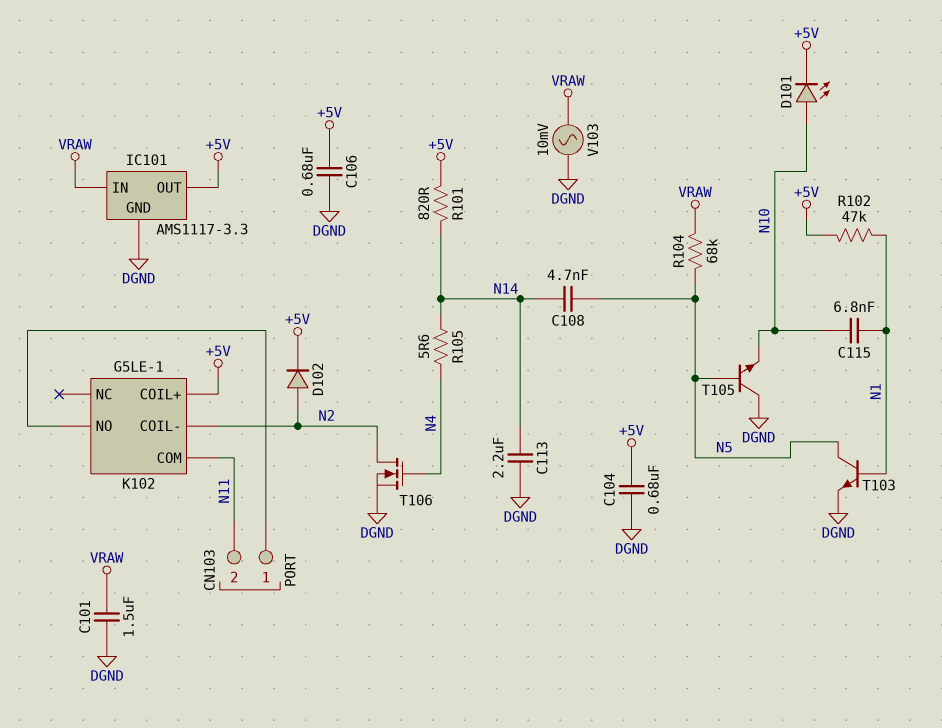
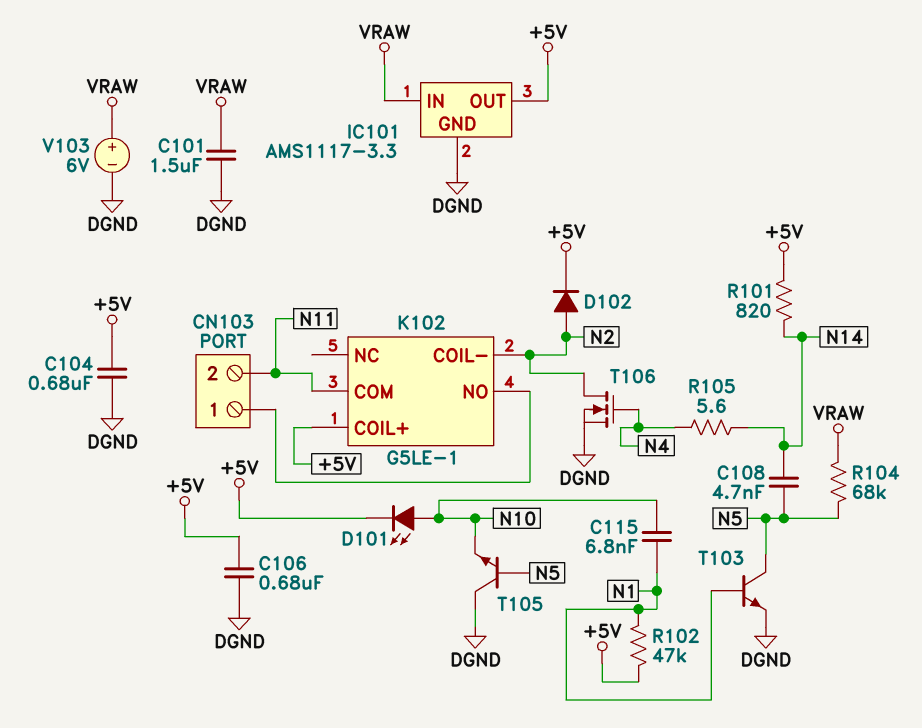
C113: 2.2uF (DGND, N14) -> none
V103: AC 10mV (DGND, VRAW) -> 6V (plus VRAW, minus DGND)

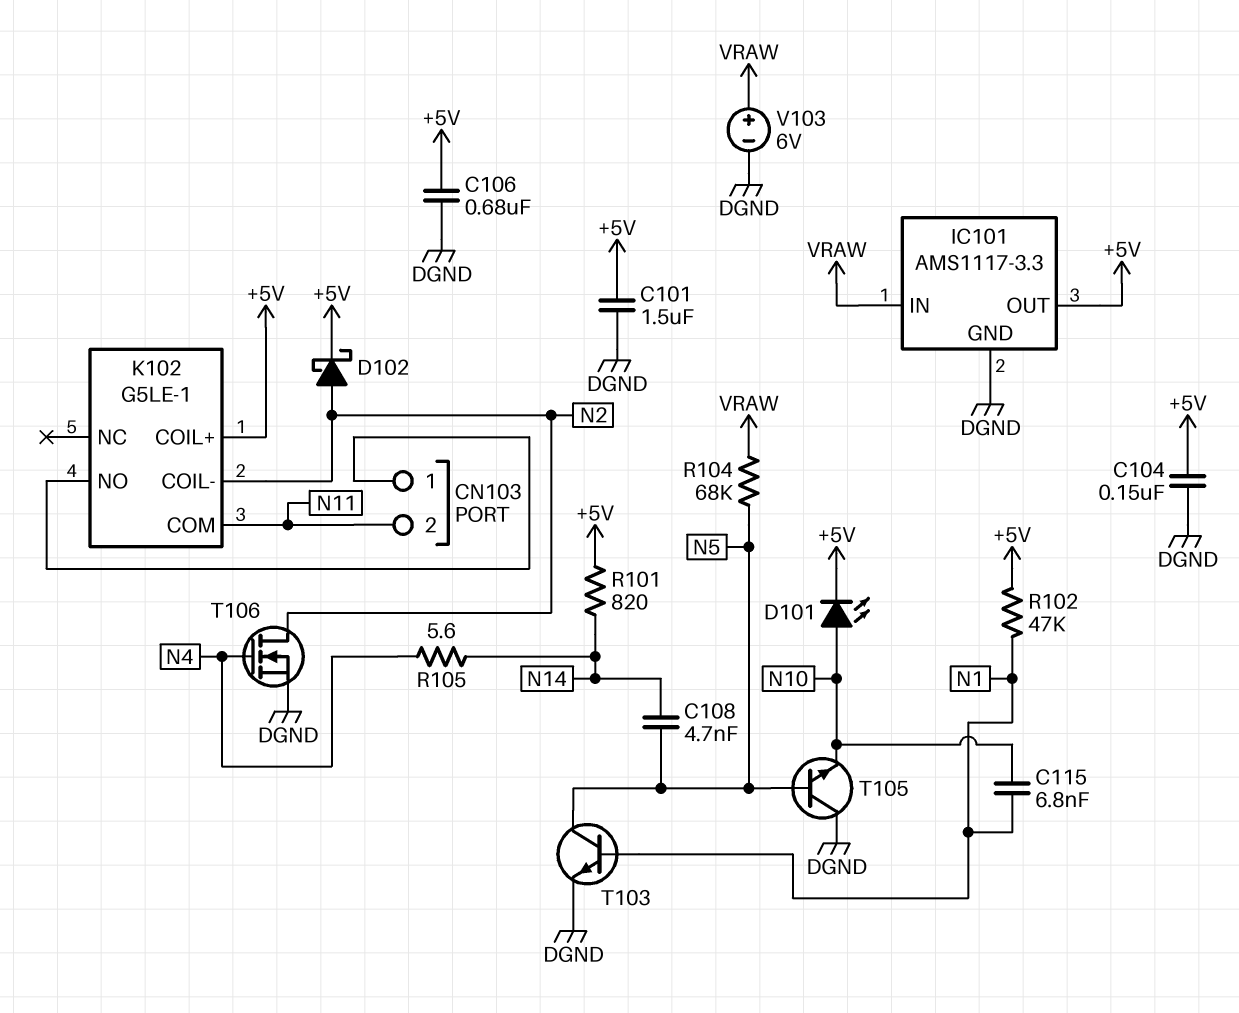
C101: 1.5uF (DGND, VRAW) -> 1.5uF (+5V, DGND)
C104: 680nF (+5V, DGND) -> 150nF (+5V, DGND)
D102: diode (A N2, K +5V) -> schottky (A N2, K +5V)

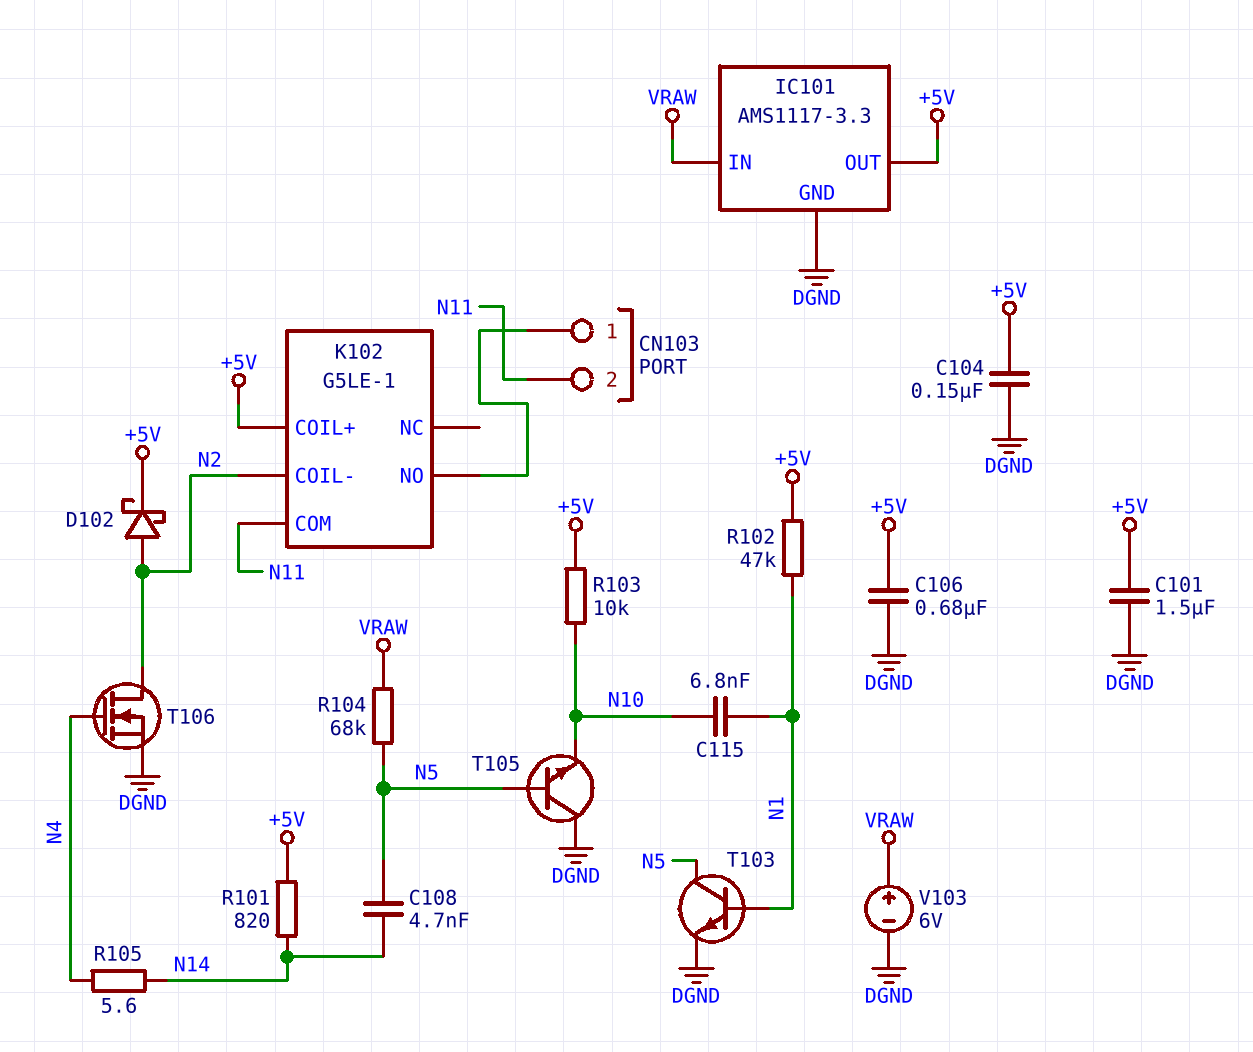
D101: LED (A N10, K +5V) -> none
R103: none -> 10k (+5V, N10)

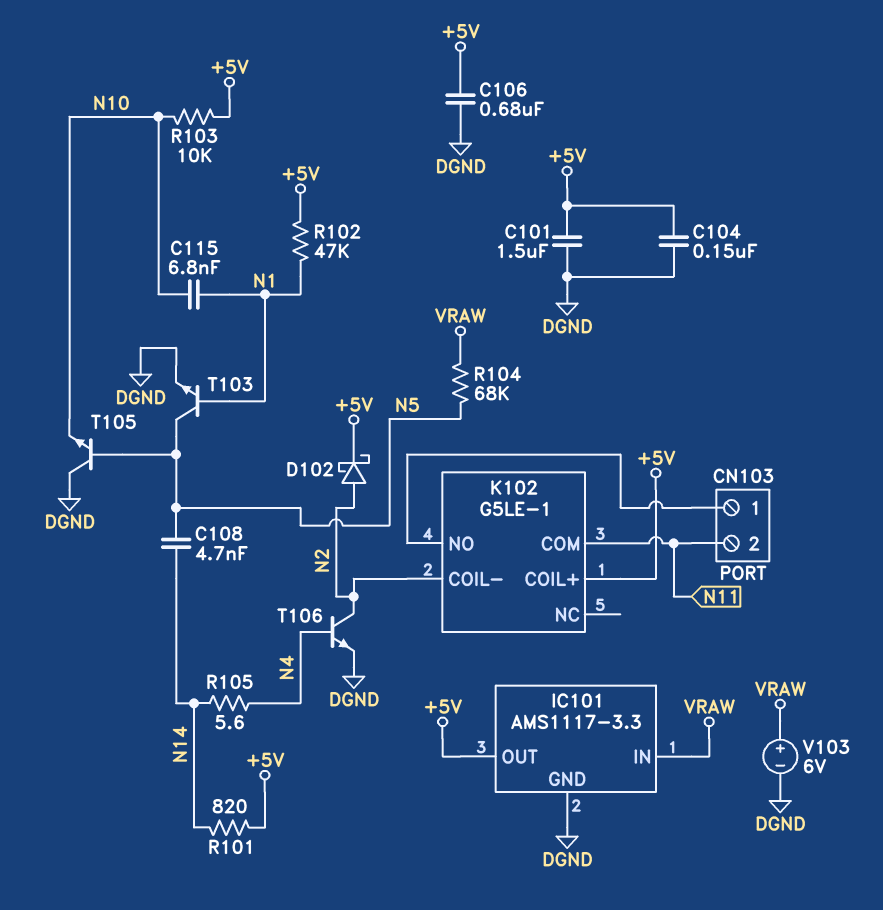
T106: NMOS (G N4, D N2, S DGND) -> NPN (B N4, C N2, E DGND)

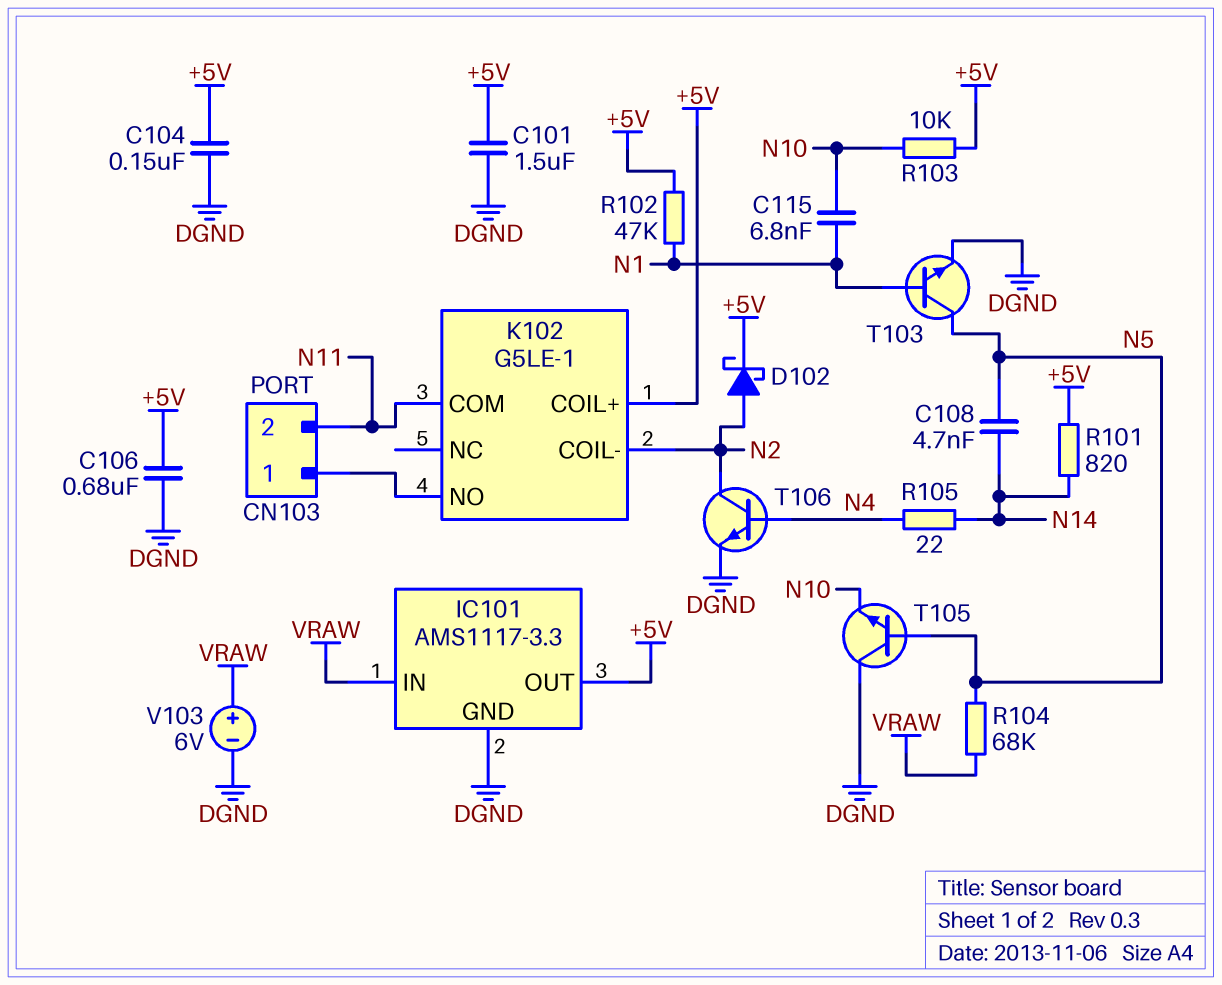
R105: 5.6 (N4, N14) -> 22 (N4, N14)

